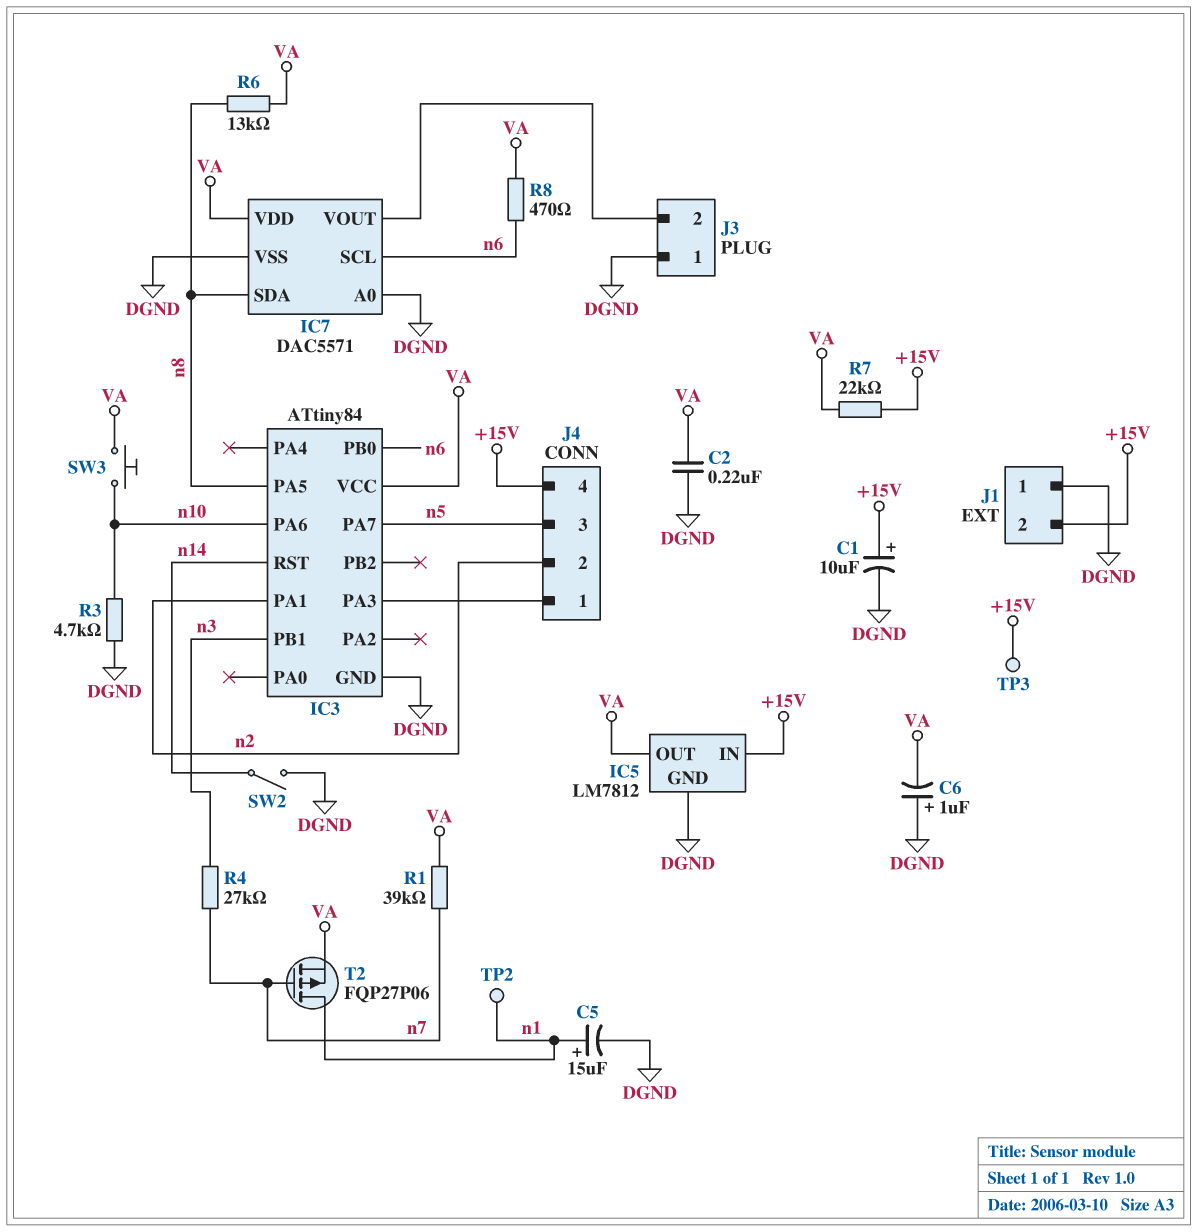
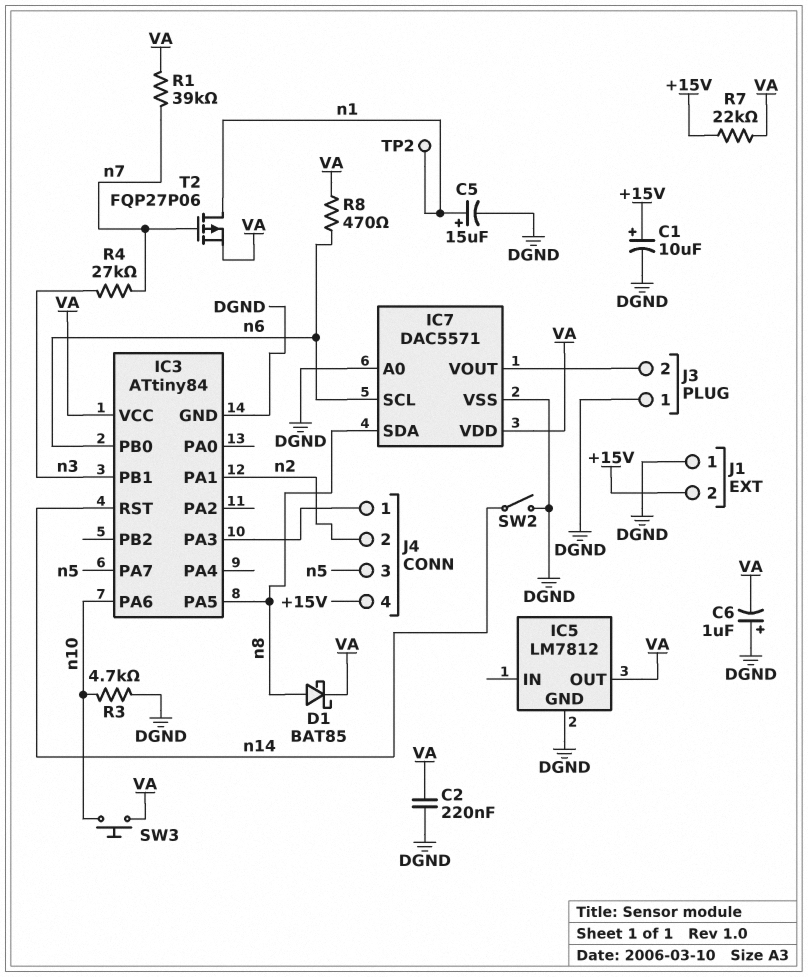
D1: none -> schottky BAT85 (A n8, K VA)
IC5 pin IN: +15V -> none
R6: 13k (VA, n8) -> none
TP3: test point (+15V) -> none

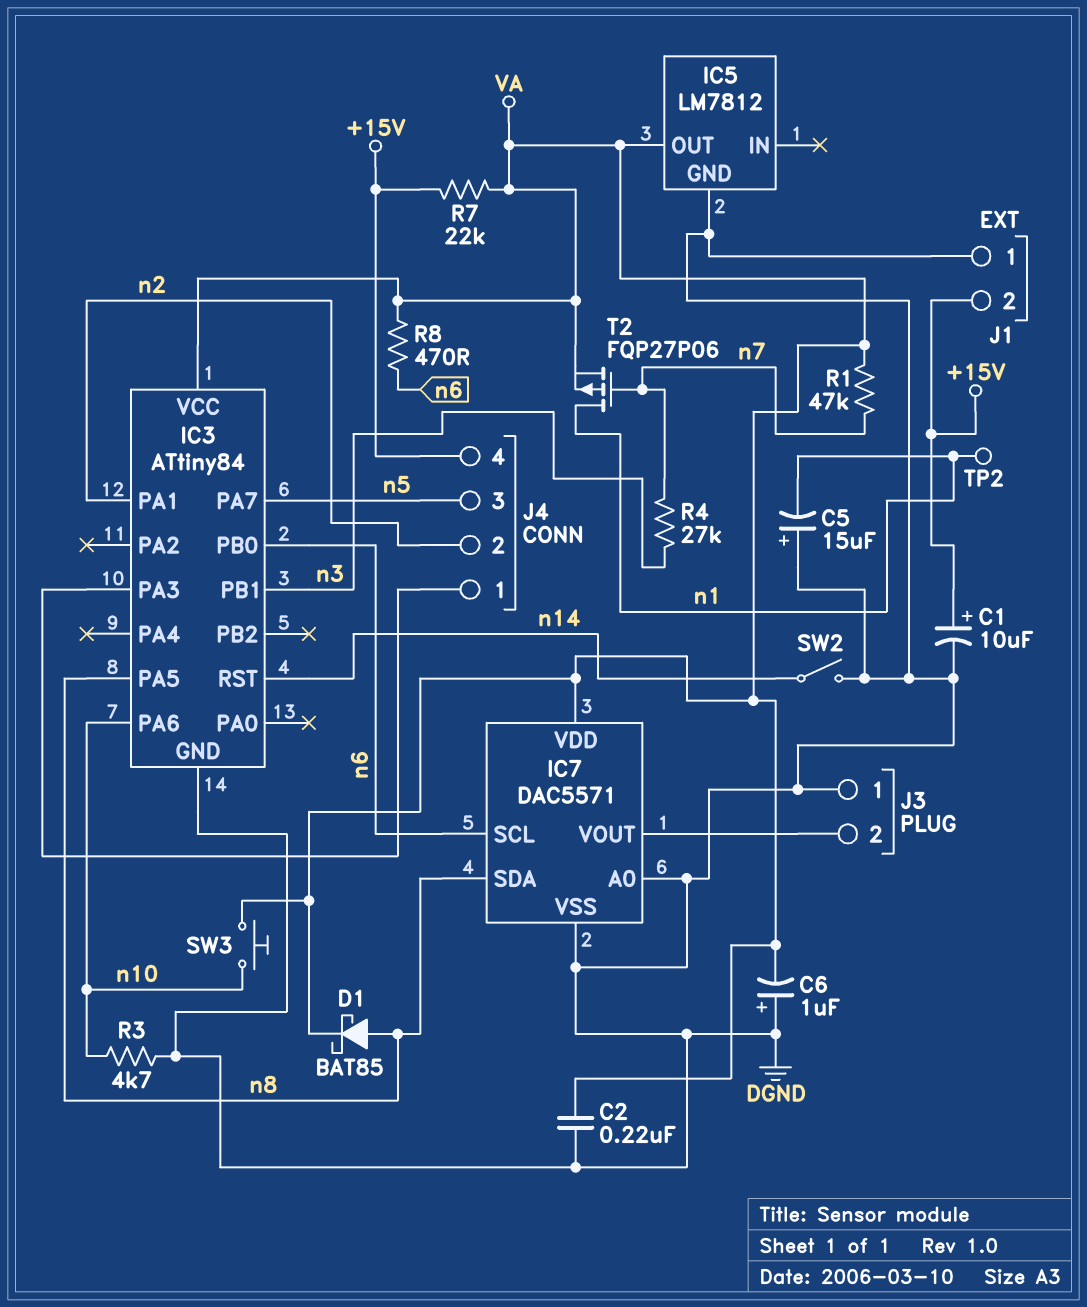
C5: 15uF (plus n1, minus DGND) -> 15uF (plus DGND, minus n1)
R1: 39k (VA, n7) -> 47k (VA, n7)

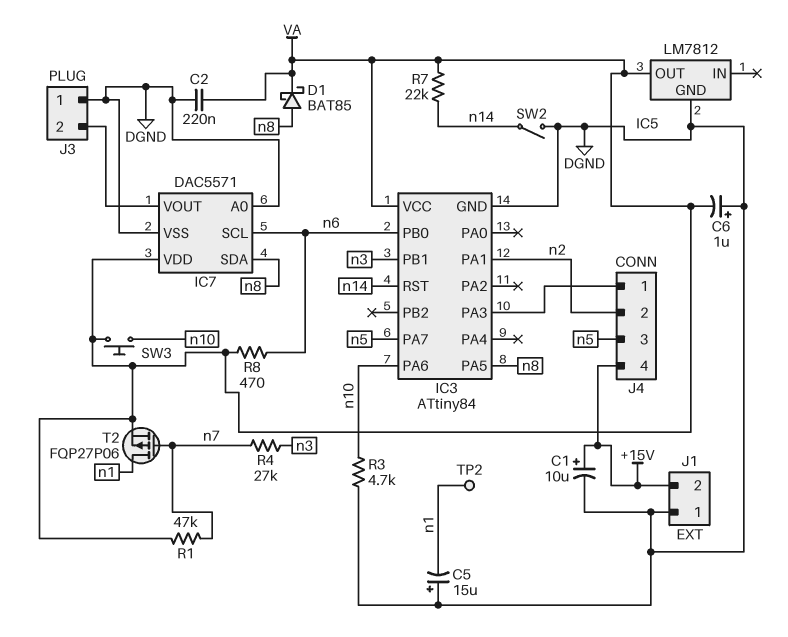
R7: 22k (+15V, VA) -> 22k (VA, n14)

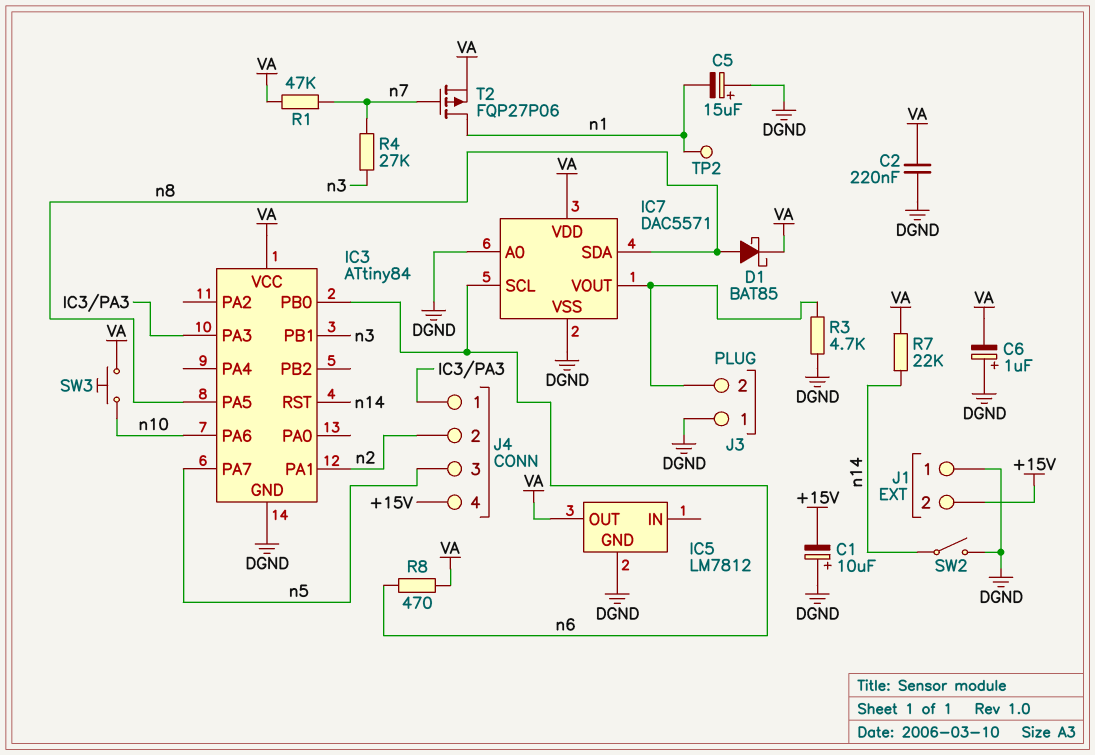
C1: 10uF (plus +15V, minus DGND) -> 10uF (plus DGND, minus +15V)
R3: 4.7k (DGND, n10) -> 4.7k (DGND, IC7/VOUT)

